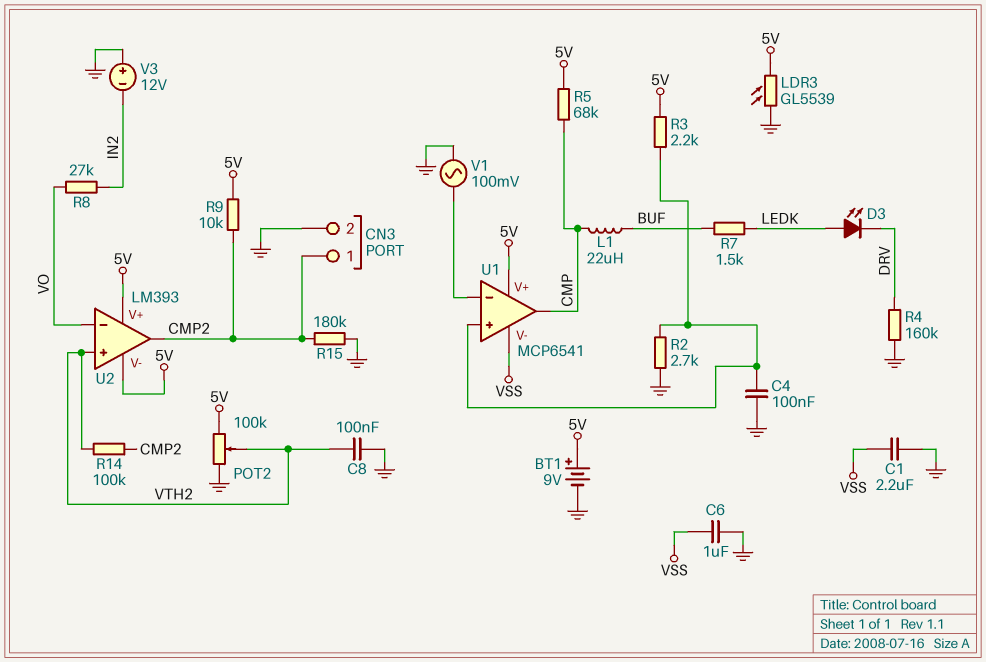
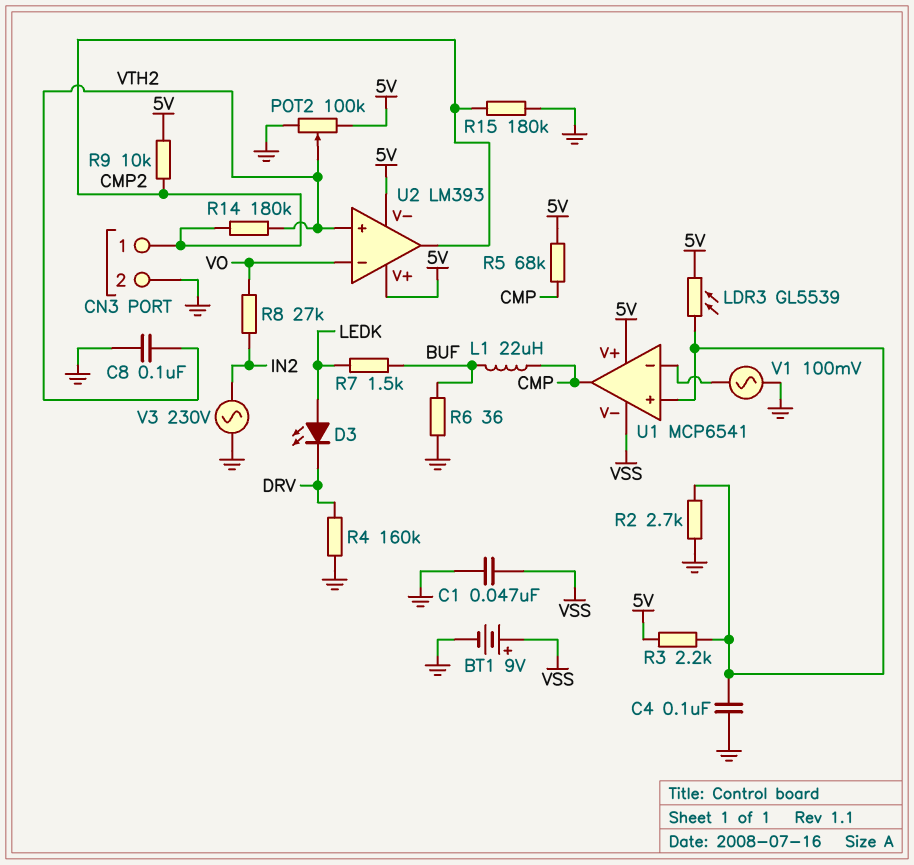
BT1: 9V (plus 5V, minus GND) -> 9V (plus VSS, minus GND)
C1: 2.2uF (GND, VSS) -> 47nF (GND, VSS)
C6: 1uF (GND, VSS) -> none
LDR3: GL5539 (5V, GND) -> GL5539 (5V, U1/in+)
R6: none -> 36 (BUF, GND)
R14: 100k (CMP2, VTH2) -> 180k (CMP2, VTH2)
V3: 12V (plus GND, minus IN2) -> AC 230V (GND, IN2)

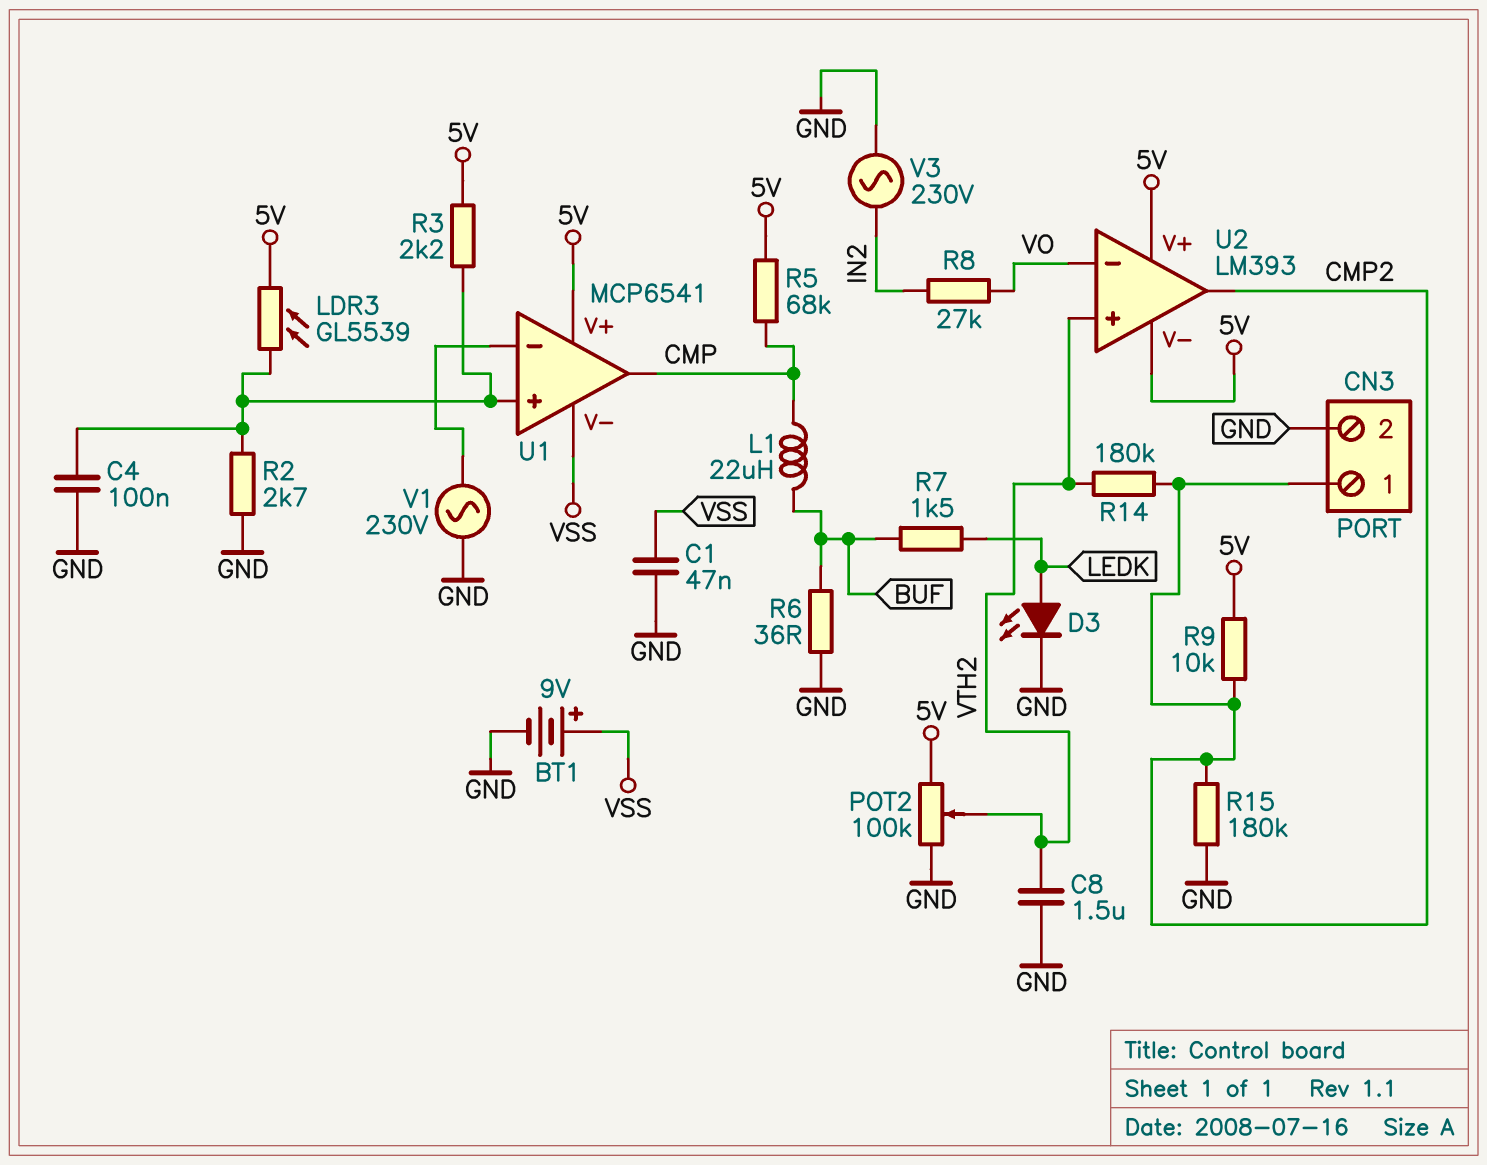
C8: 100nF (GND, VTH2) -> 1.5uF (GND, VTH2)
D3: LED (A LEDK, K DRV) -> LED (A LEDK, K GND)
R4: 160k (DRV, GND) -> none
V1: AC 100mV (GND, U1/in-) -> AC 230V (GND, U1/in-)

